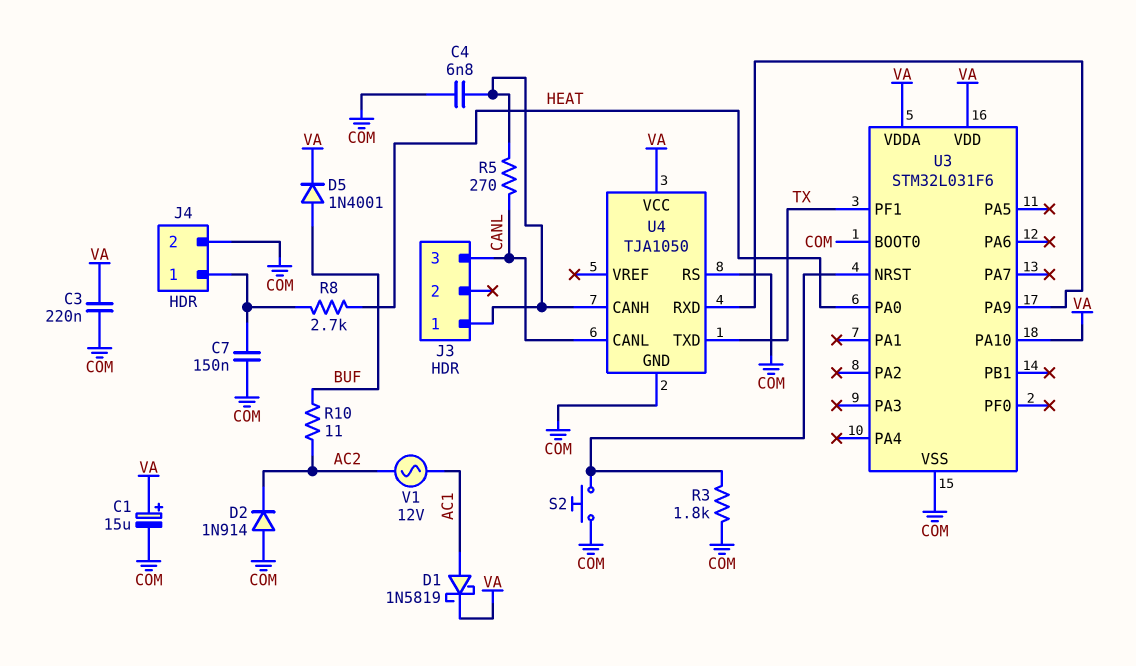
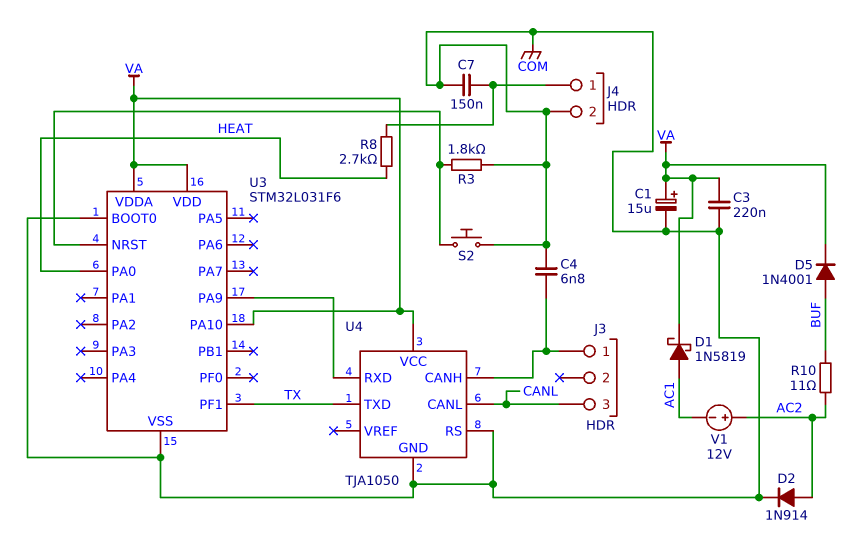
D2: diode 1N914 (A COM, K AC2) -> diode 1N914 (A AC2, K COM)
R5: 270 (CANL, J3/1) -> none
V1: AC 12V (AC1, AC2) -> 12V (plus AC2, minus AC1)

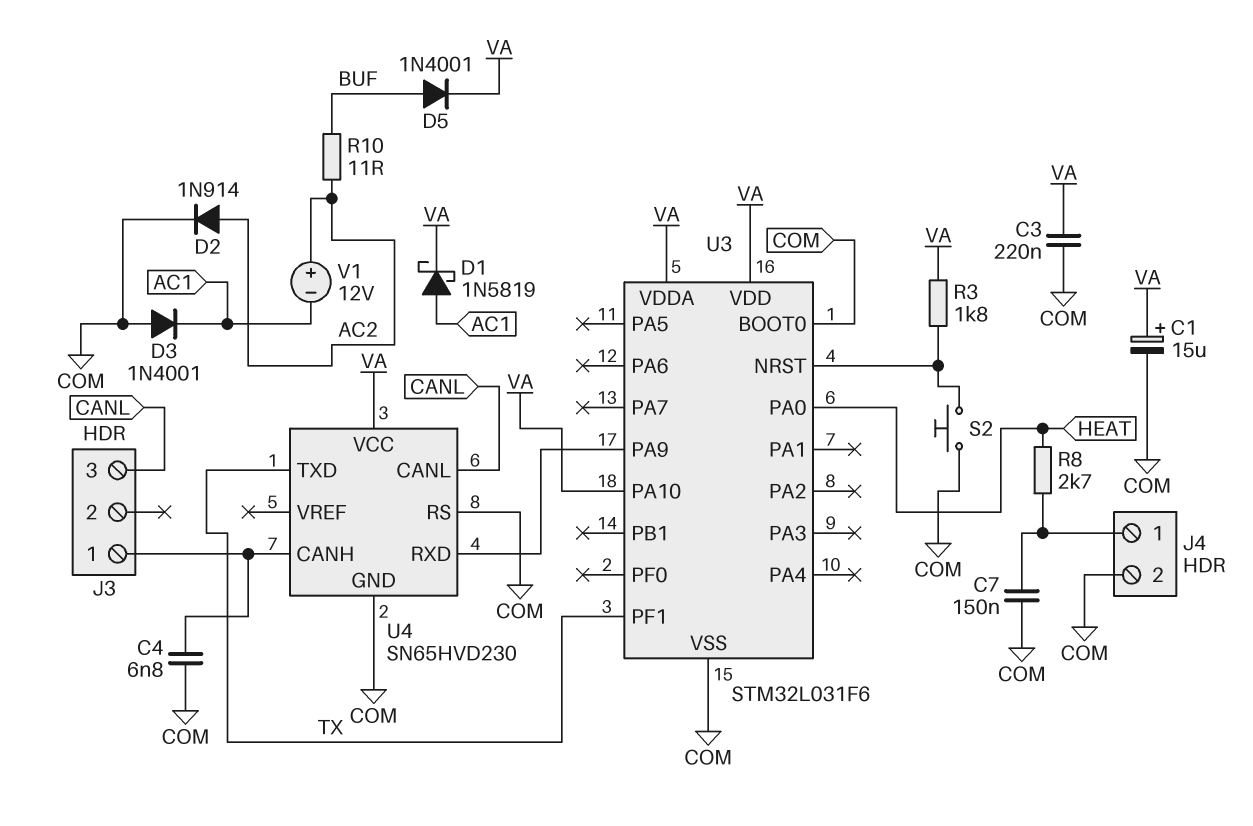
D3: none -> diode 1N4001 (A COM, K AC1)
R3: 1.8k (COM, U3/NRST) -> 1.8k (U3/NRST, VA)
U4: TJA1050 -> SN65HVD230

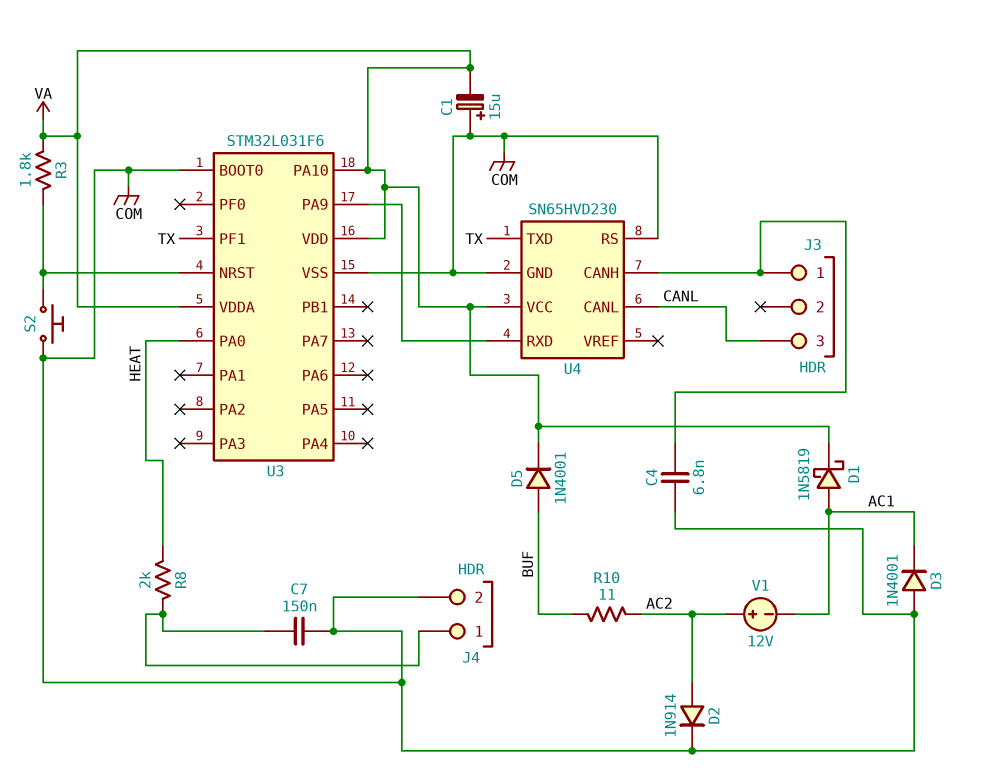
C1: 15uF (plus VA, minus COM) -> 15uF (plus COM, minus VA)
C3: 220nF (COM, VA) -> none
R8: 2.7k (HEAT, J4/1) -> 2k (HEAT, J4/1)

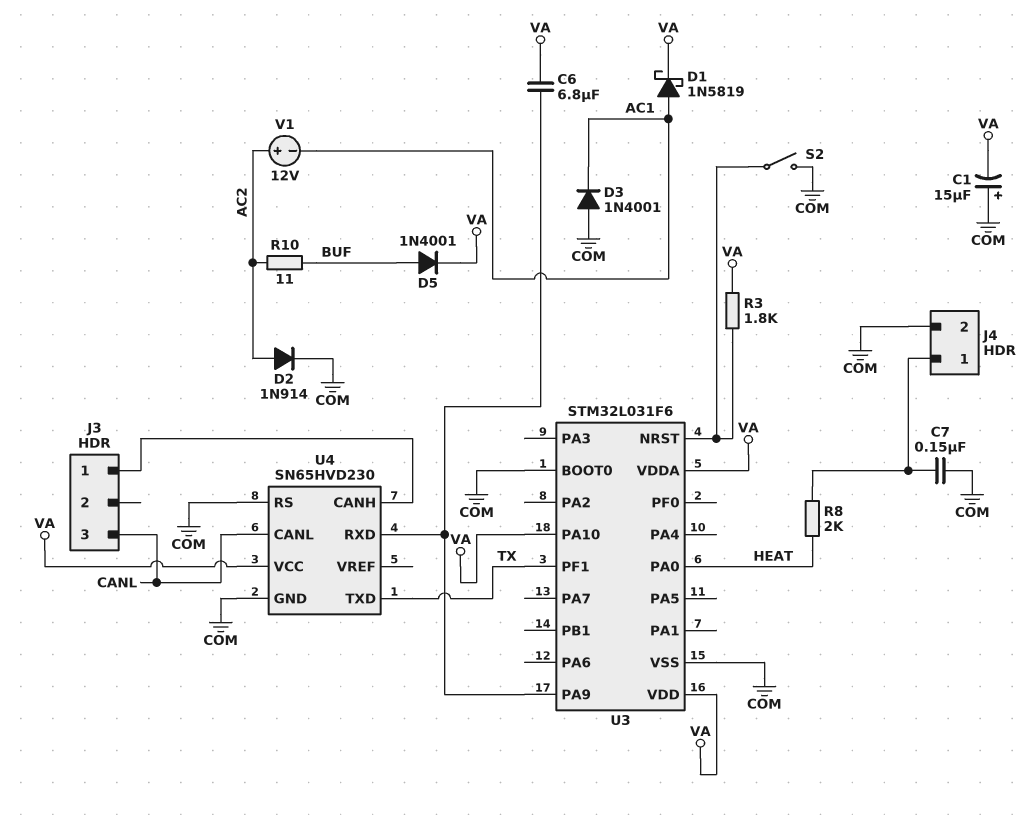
C4: 6.8nF (COM, J3/1) -> none
C6: none -> 6.8uF (U3/PA9, VA)
S2: button (COM, U3/NRST) -> switch (COM, U3/NRST)

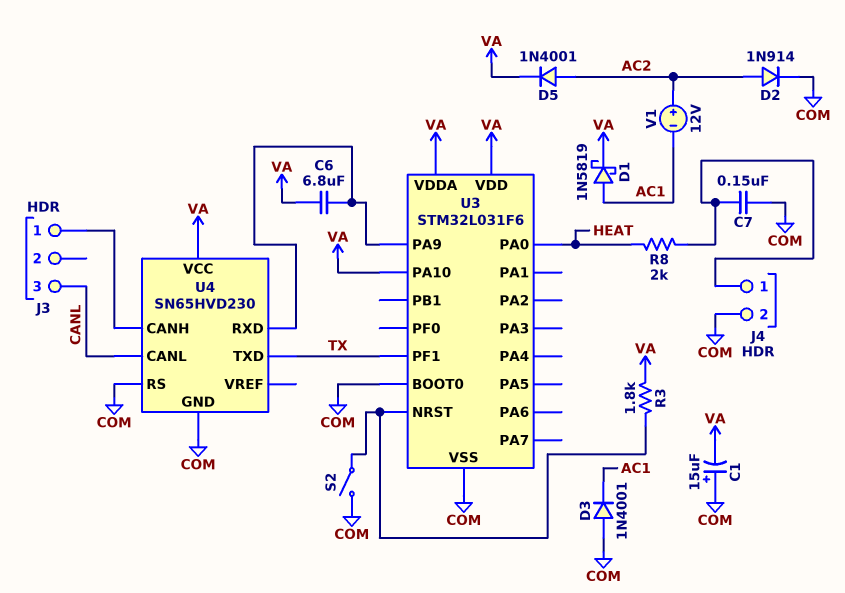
D5: diode 1N4001 (A BUF, K VA) -> diode 1N4001 (A AC2, K VA)
R10: 11 (AC2, BUF) -> none

